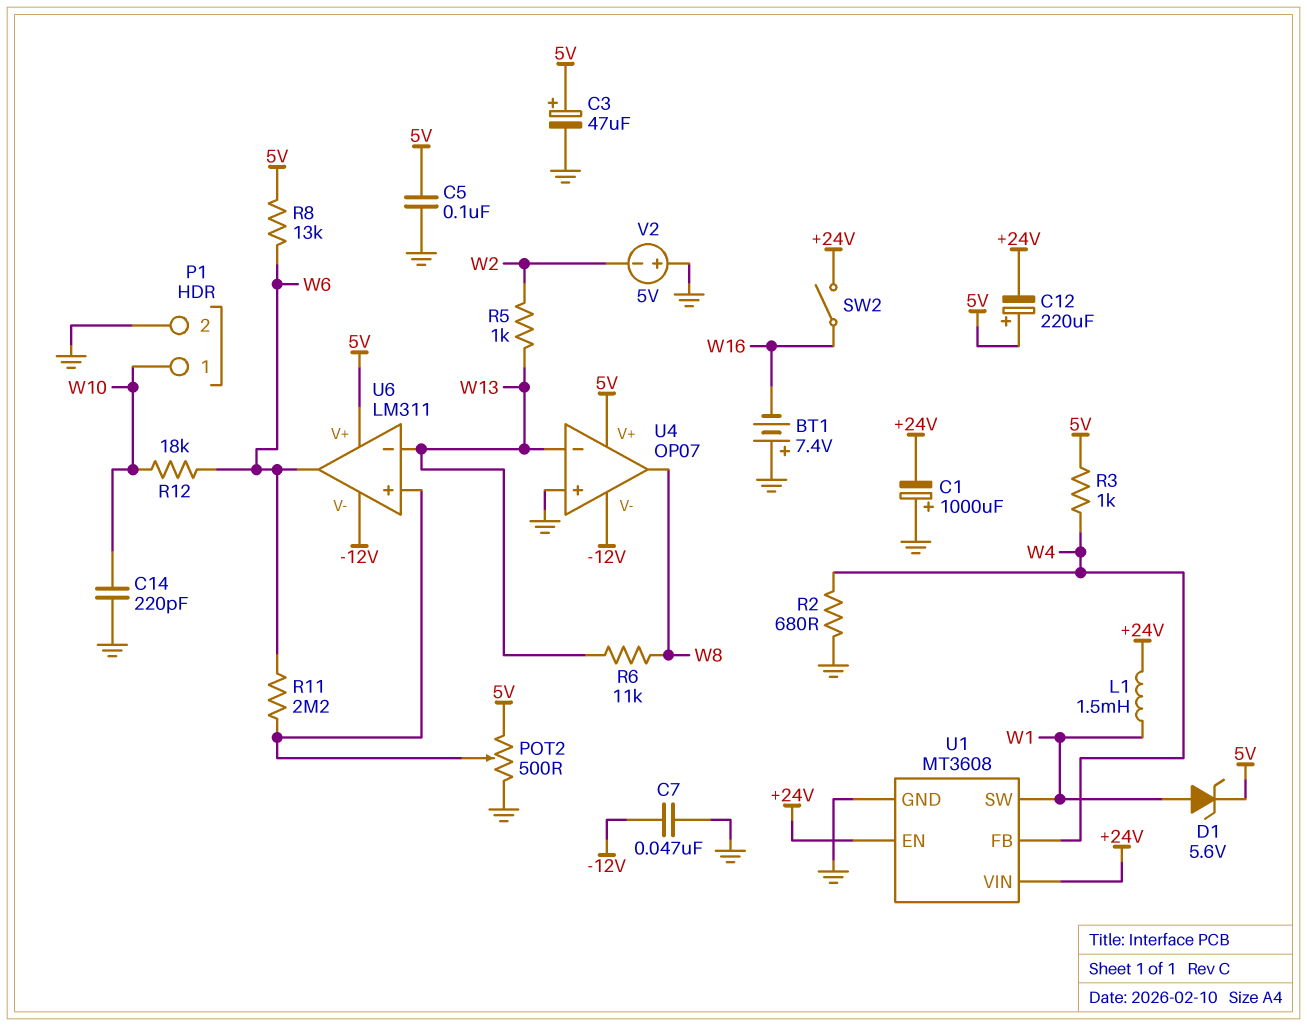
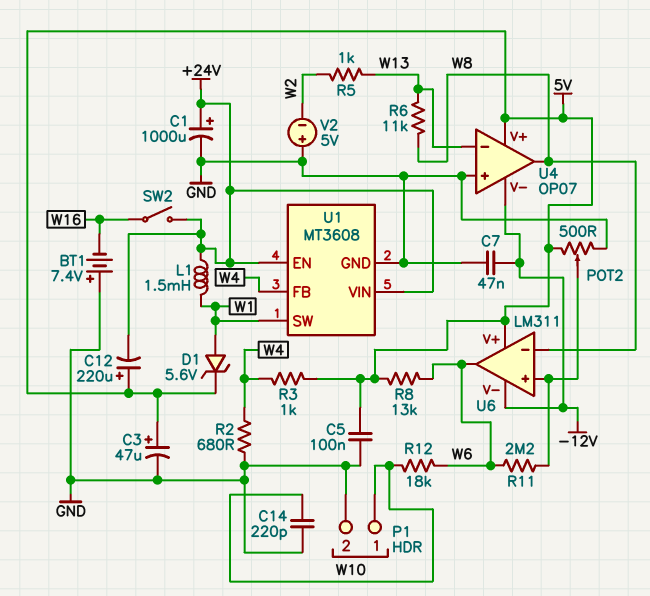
C1: 1000uF (plus GND, minus +24V) -> 1000uF (plus +24V, minus GND)
U6 pin in-: W13 -> W8

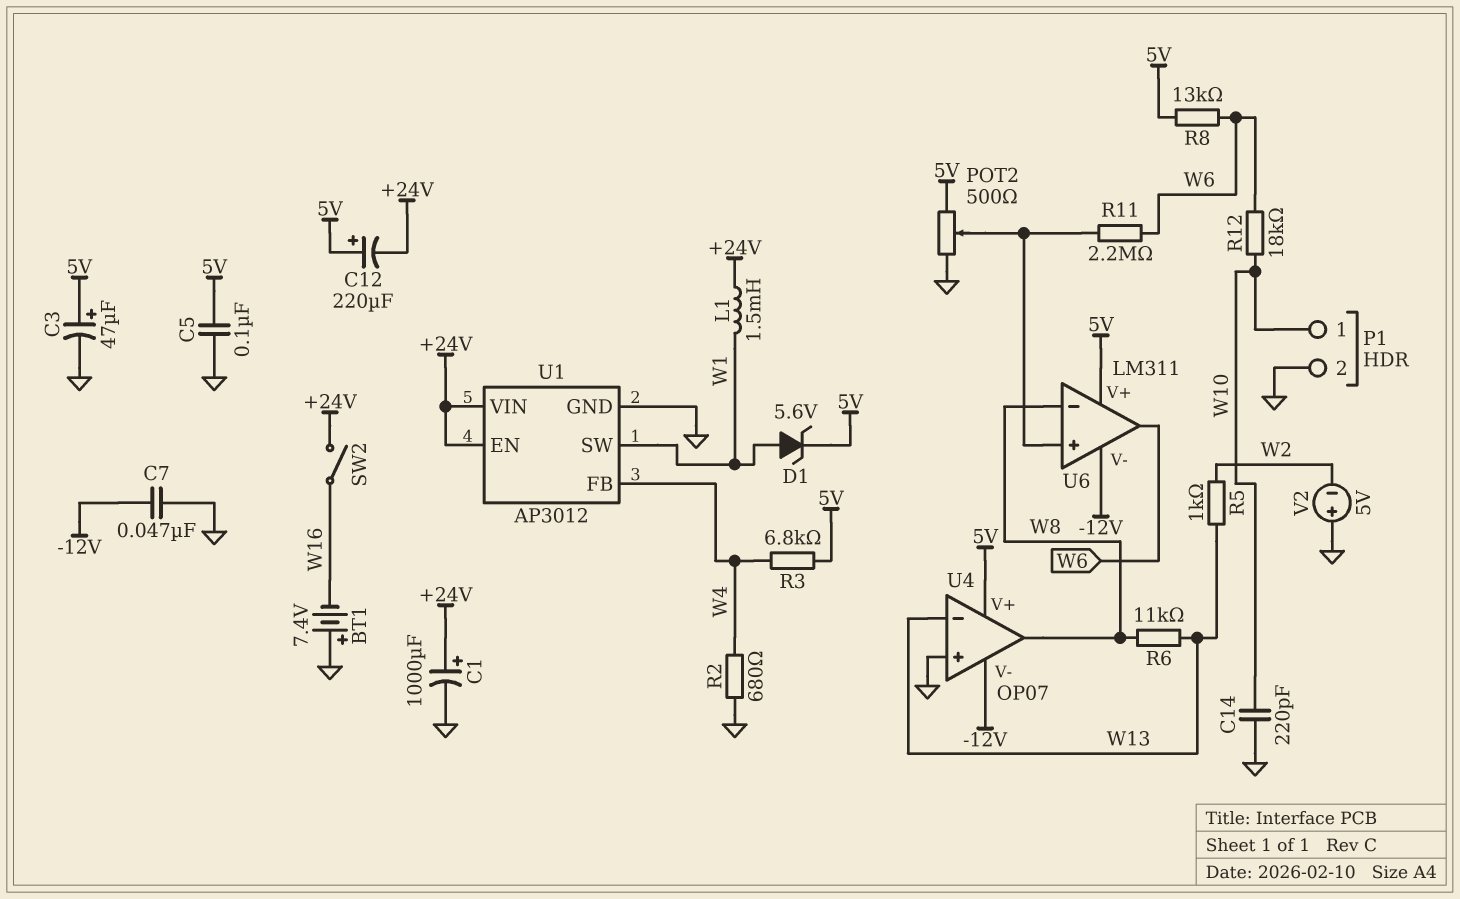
R3: 1k (5V, W4) -> 6.8k (5V, W4)
U1: MT3608 -> AP3012

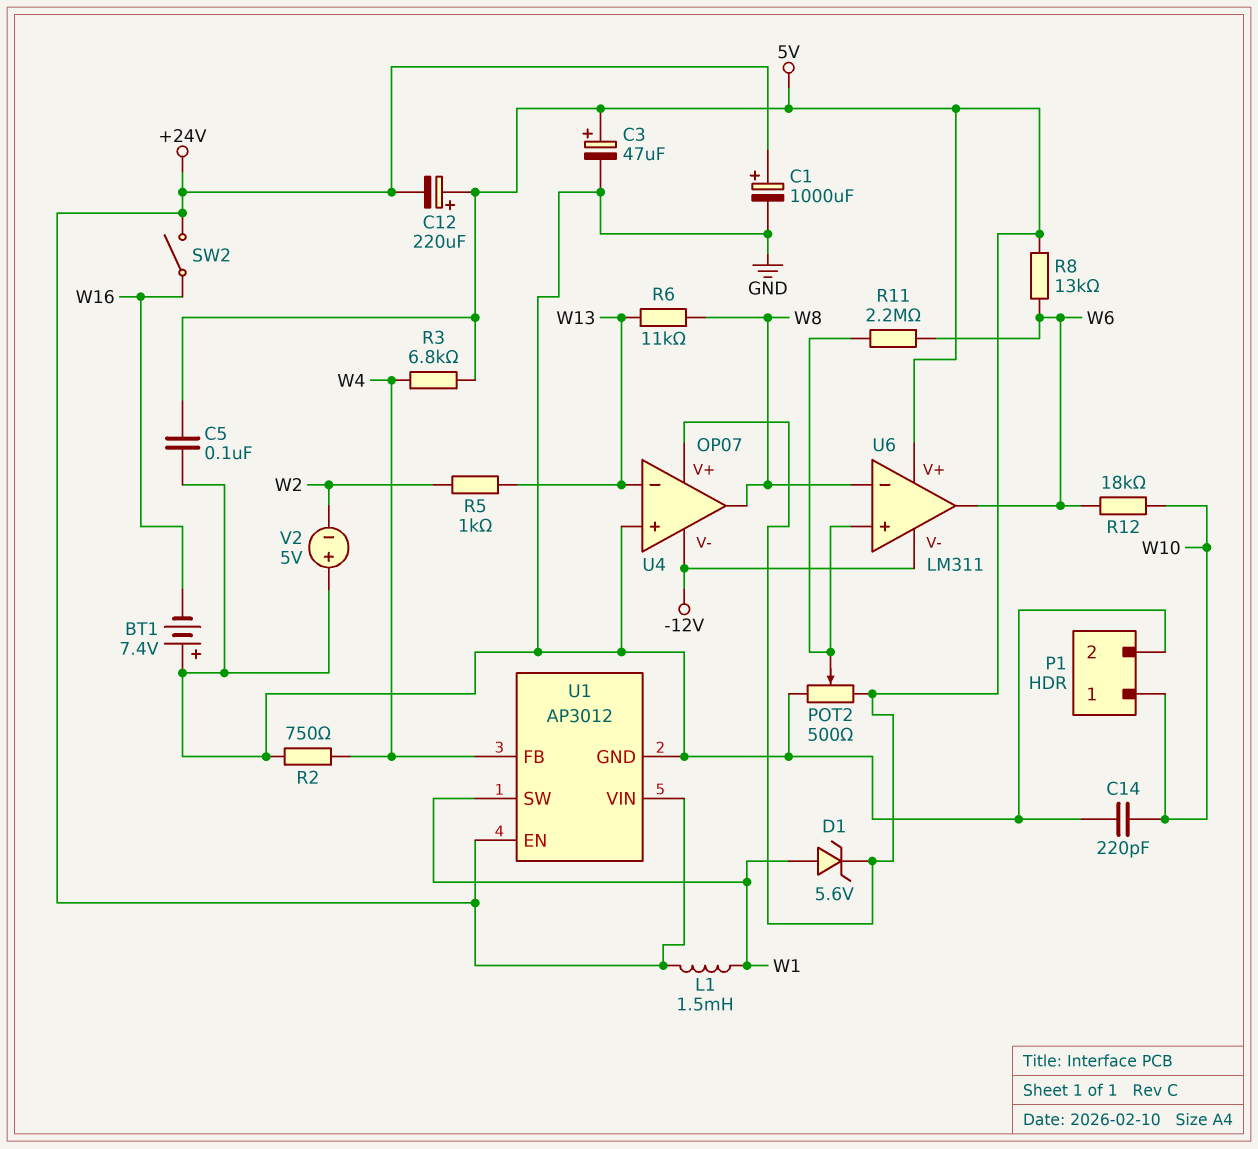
C7: 47nF (-12V, GND) -> none
R2: 680 (GND, W4) -> 750 (GND, W4)

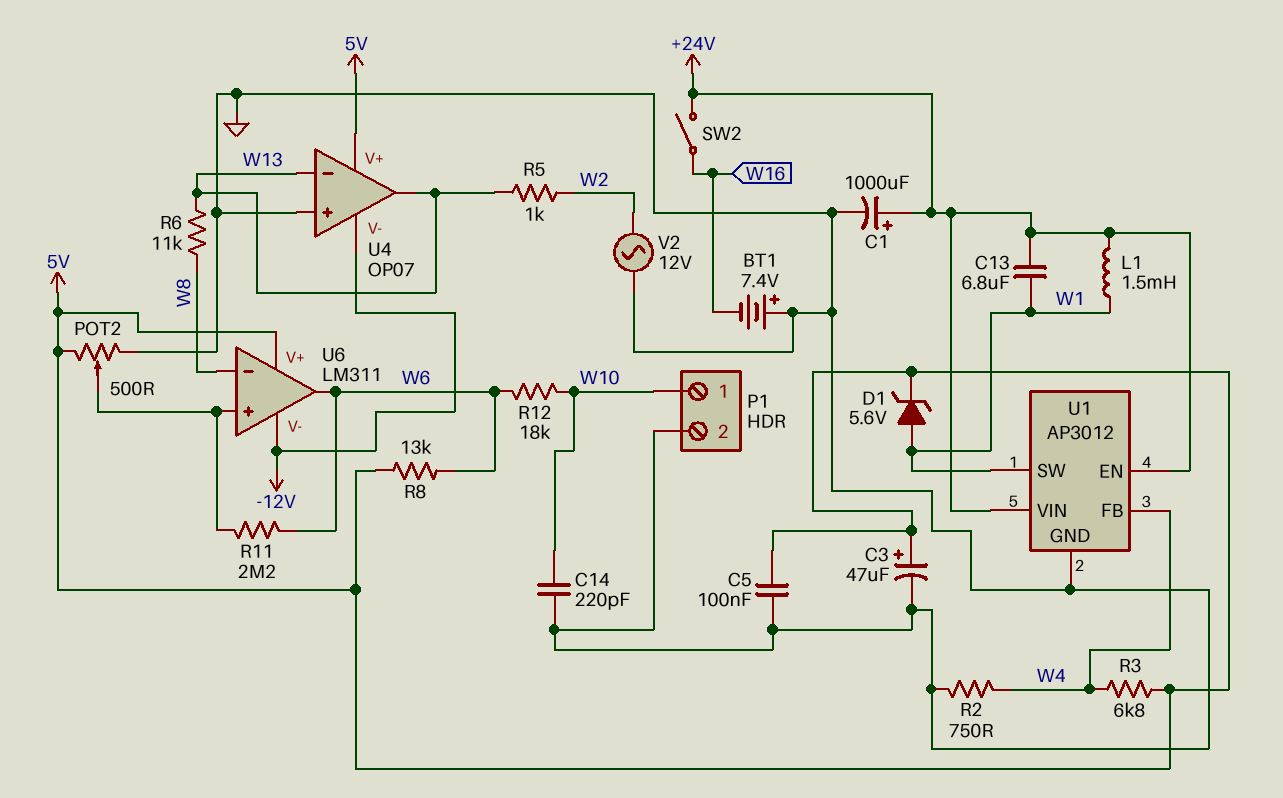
C12: 220uF (plus 5V, minus +24V) -> none
C13: none -> 6.8uF (+24V, W1)
U4 pin out: W8 -> W13
V2: 5V (plus GND, minus W2) -> AC 12V (GND, W2)

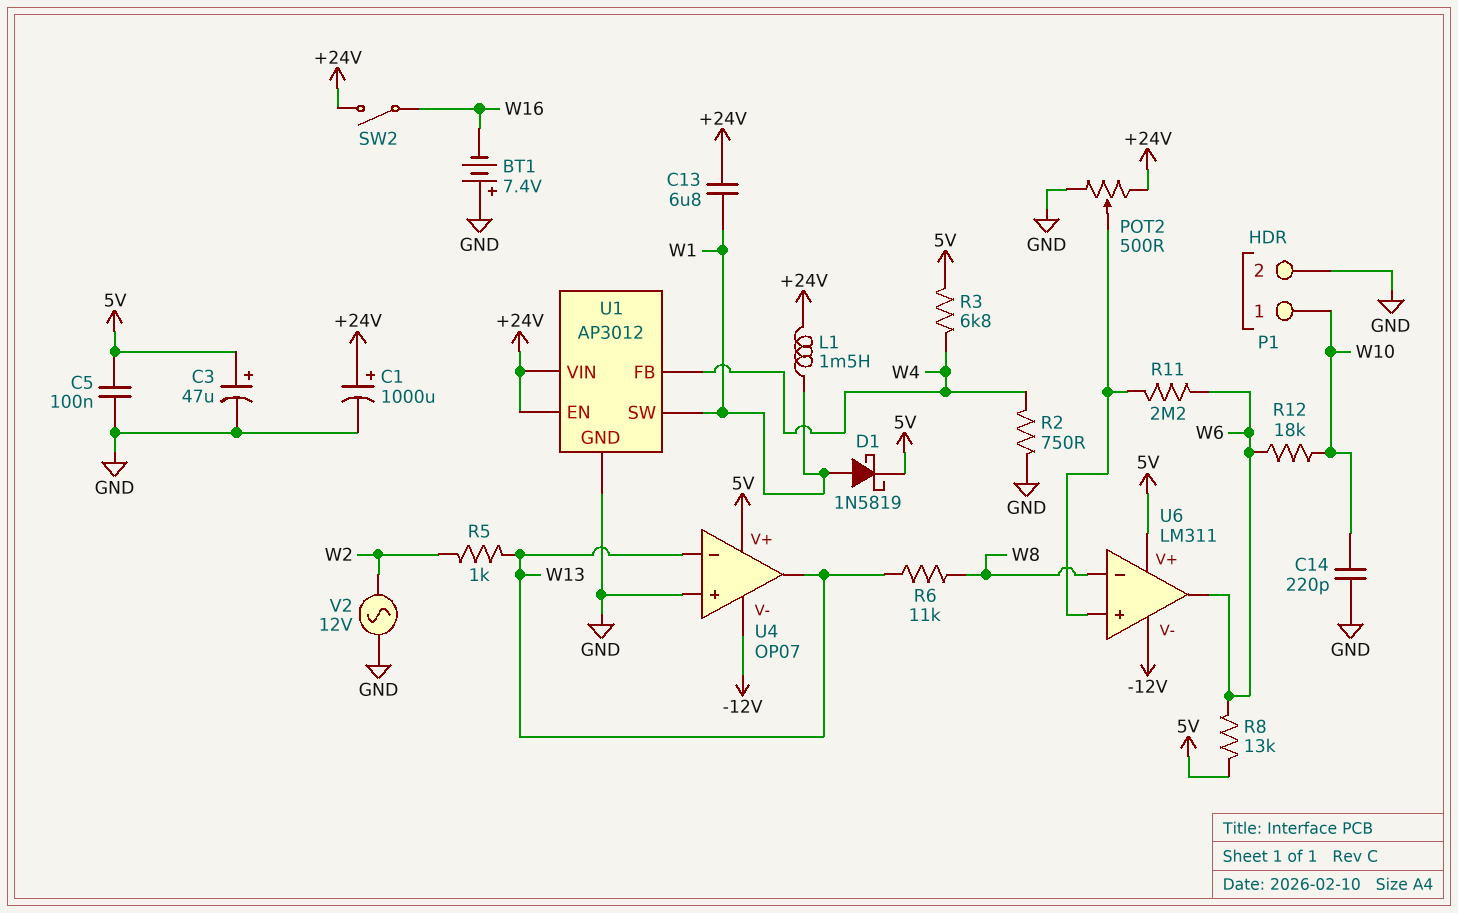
D1: zener 5.6V (A W1, K 5V) -> schottky 1N5819 (A W1, K 5V)
POT2: 500 (5V, GND, wiper U6/in+) -> 500 (+24V, GND, wiper U6/in+)

